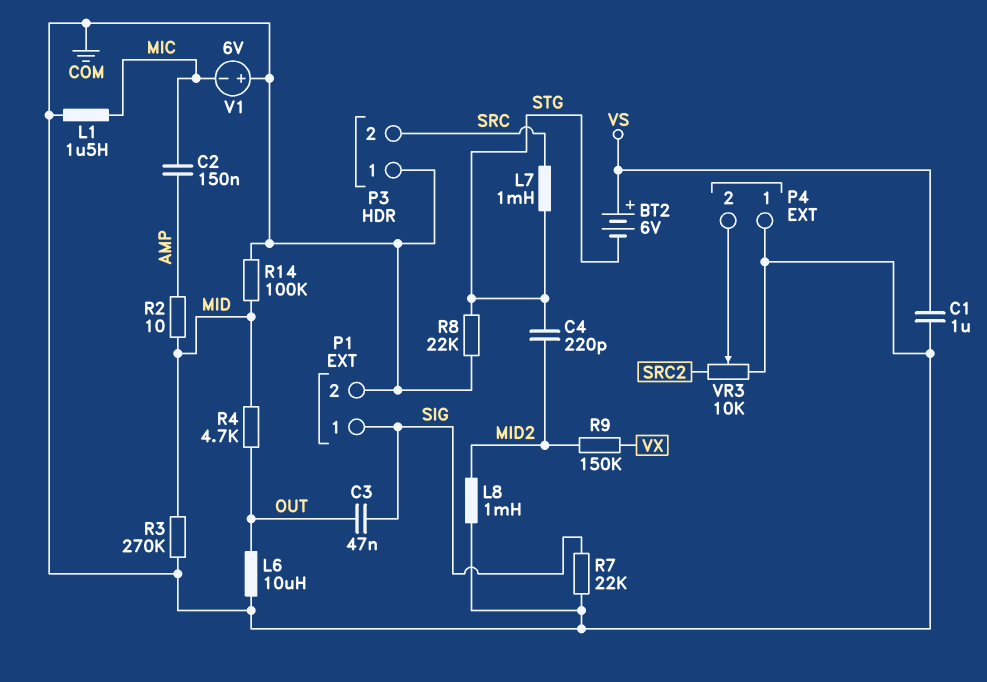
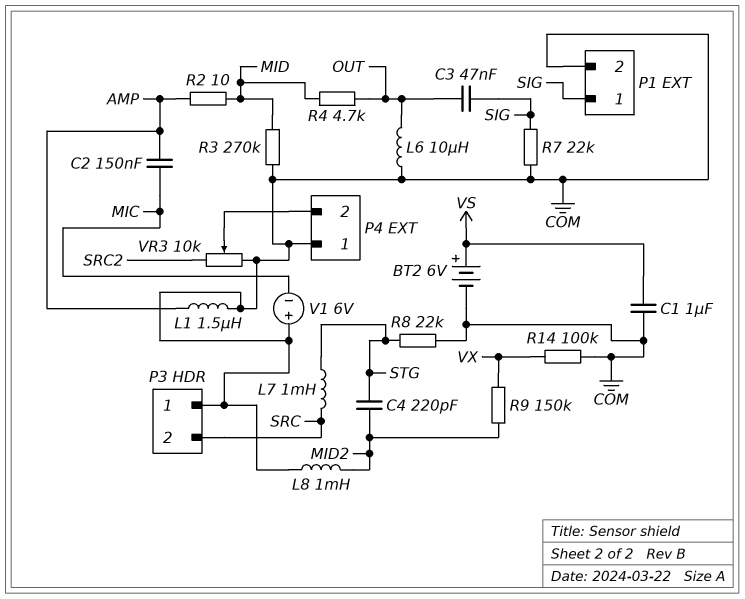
BT2: 6V (plus VS, minus STG) -> 6V (plus VS, minus COM)
L1: 1.5uH (COM, MIC) -> 1.5uH (AMP, COM)
R14: 100k (COM, MID) -> 100k (COM, VX)

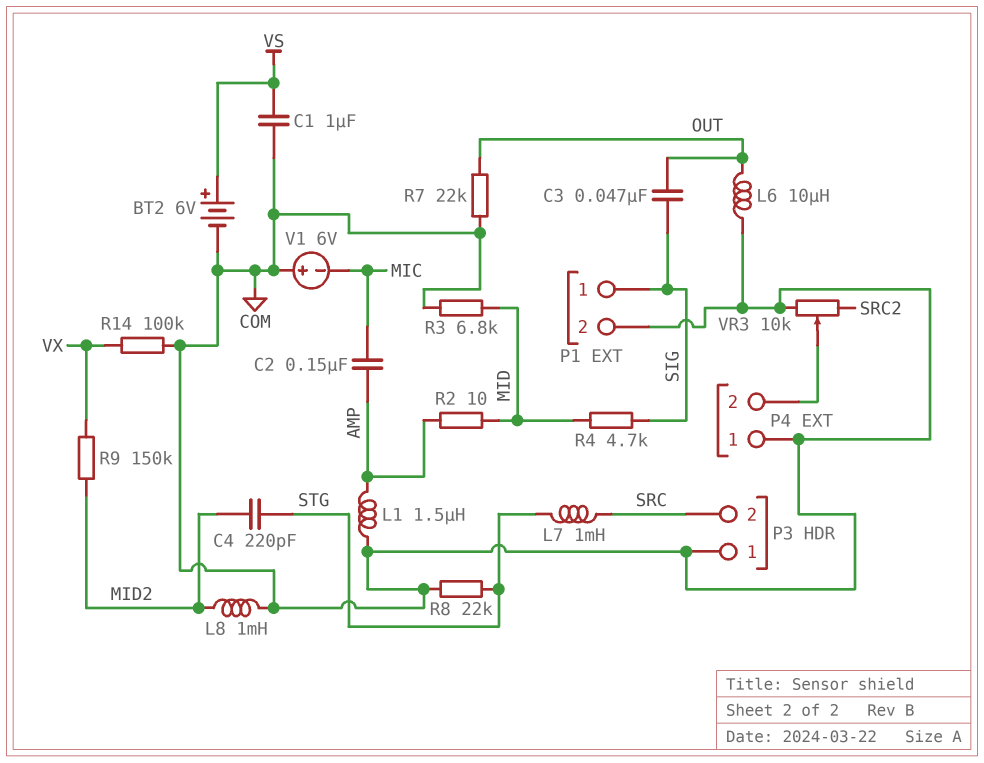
R3: 270k (COM, MID) -> 6.8k (COM, MID)
R4: 4.7k (MID, OUT) -> 4.7k (MID, SIG)
R7: 22k (COM, SIG) -> 22k (COM, OUT)

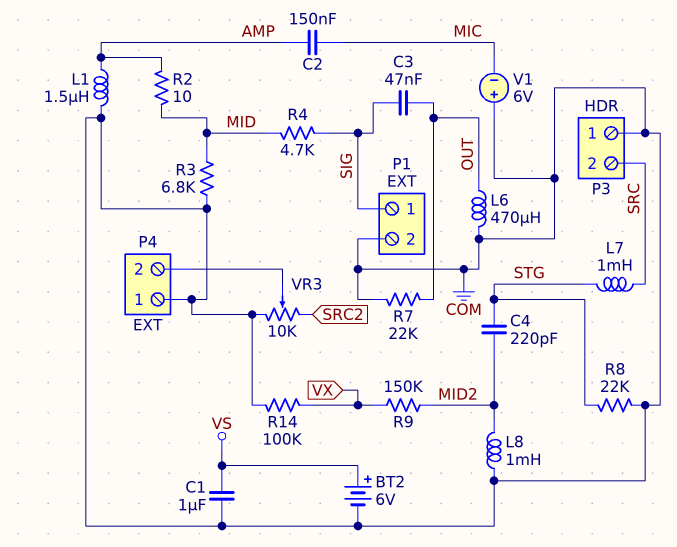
L6: 10uH (COM, OUT) -> 470uH (COM, OUT)

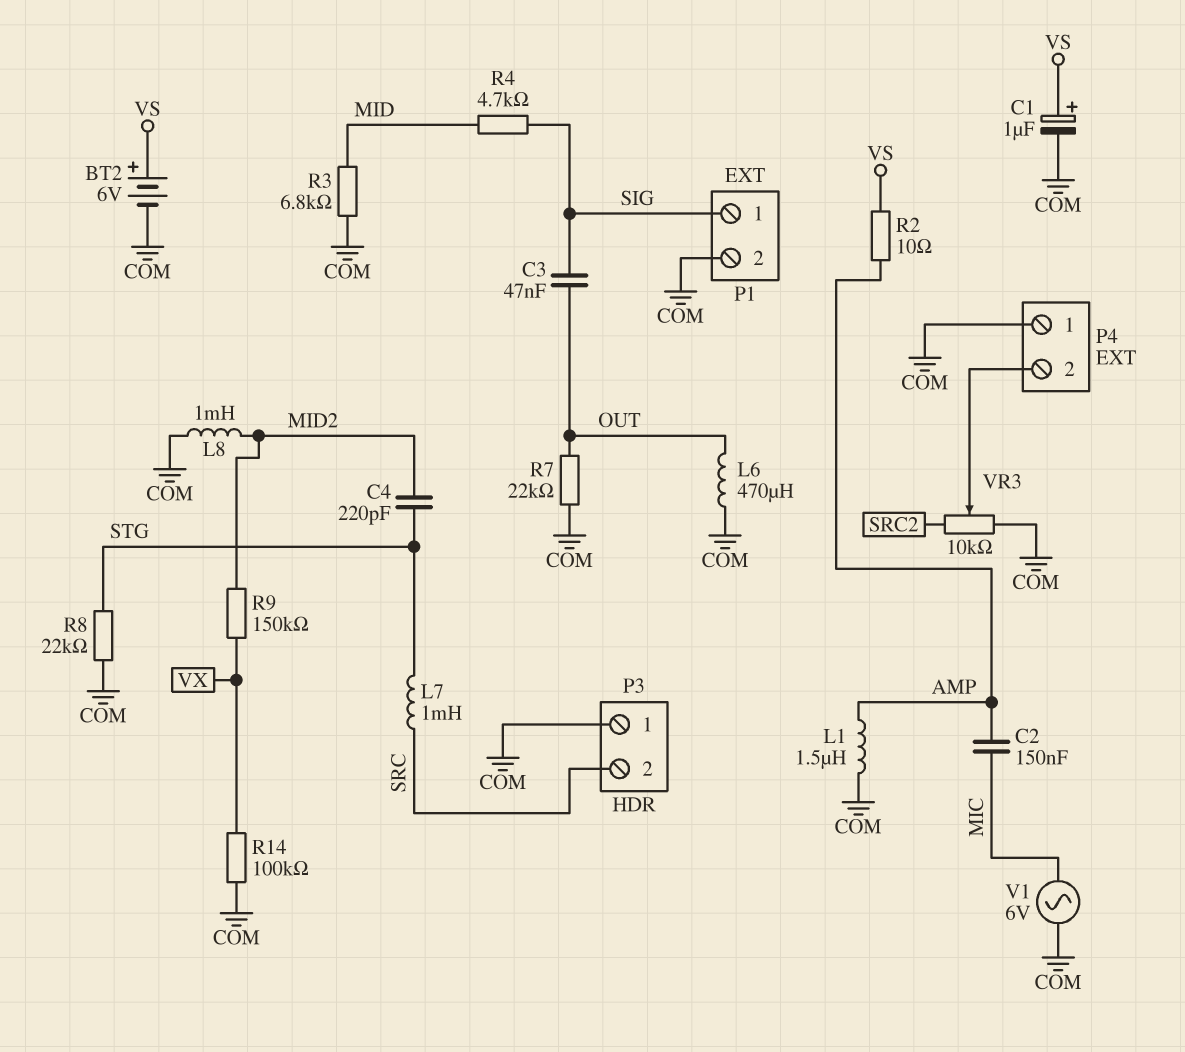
C1: 1uF (COM, VS) -> 1uF (plus VS, minus COM)
R2: 10 (AMP, MID) -> 10 (AMP, VS)
V1: 6V (plus COM, minus MIC) -> AC 6V (COM, MIC)

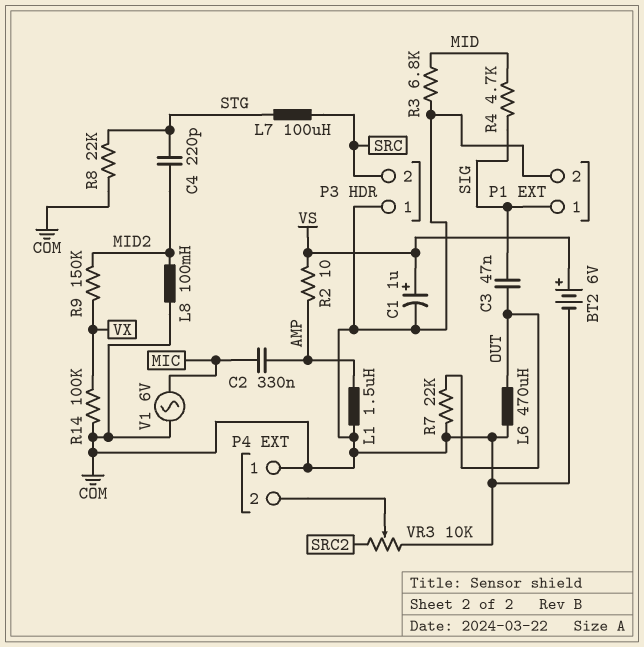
C2: 150nF (AMP, MIC) -> 330nF (AMP, MIC)
L7: 1mH (SRC, STG) -> 100uH (SRC, STG)
L8: 1mH (COM, MID2) -> 100mH (COM, MID2)

